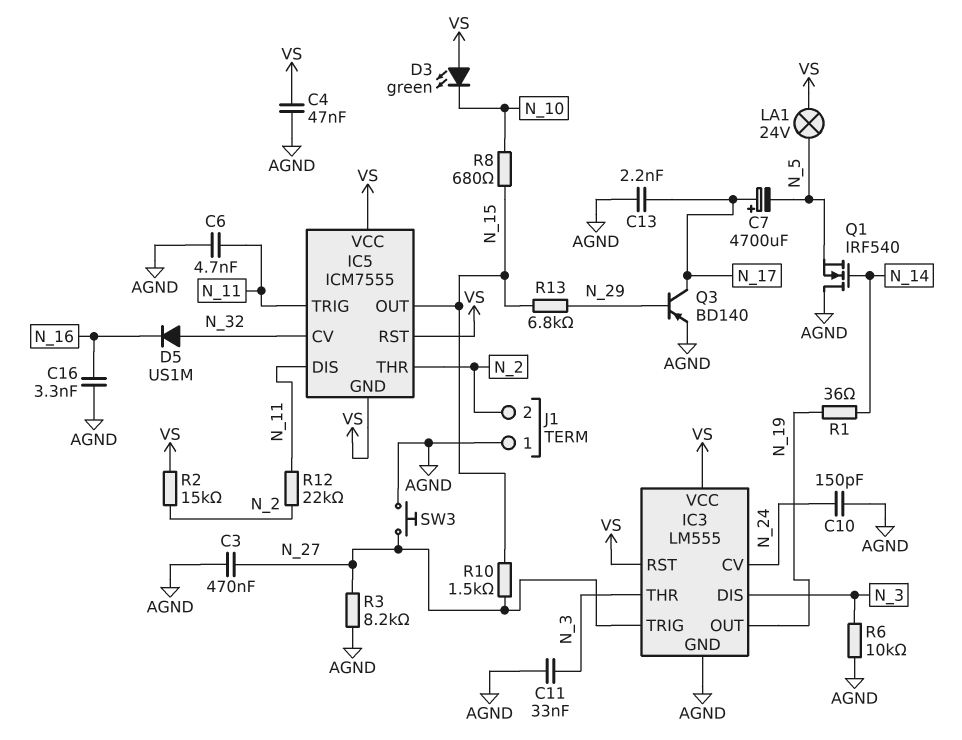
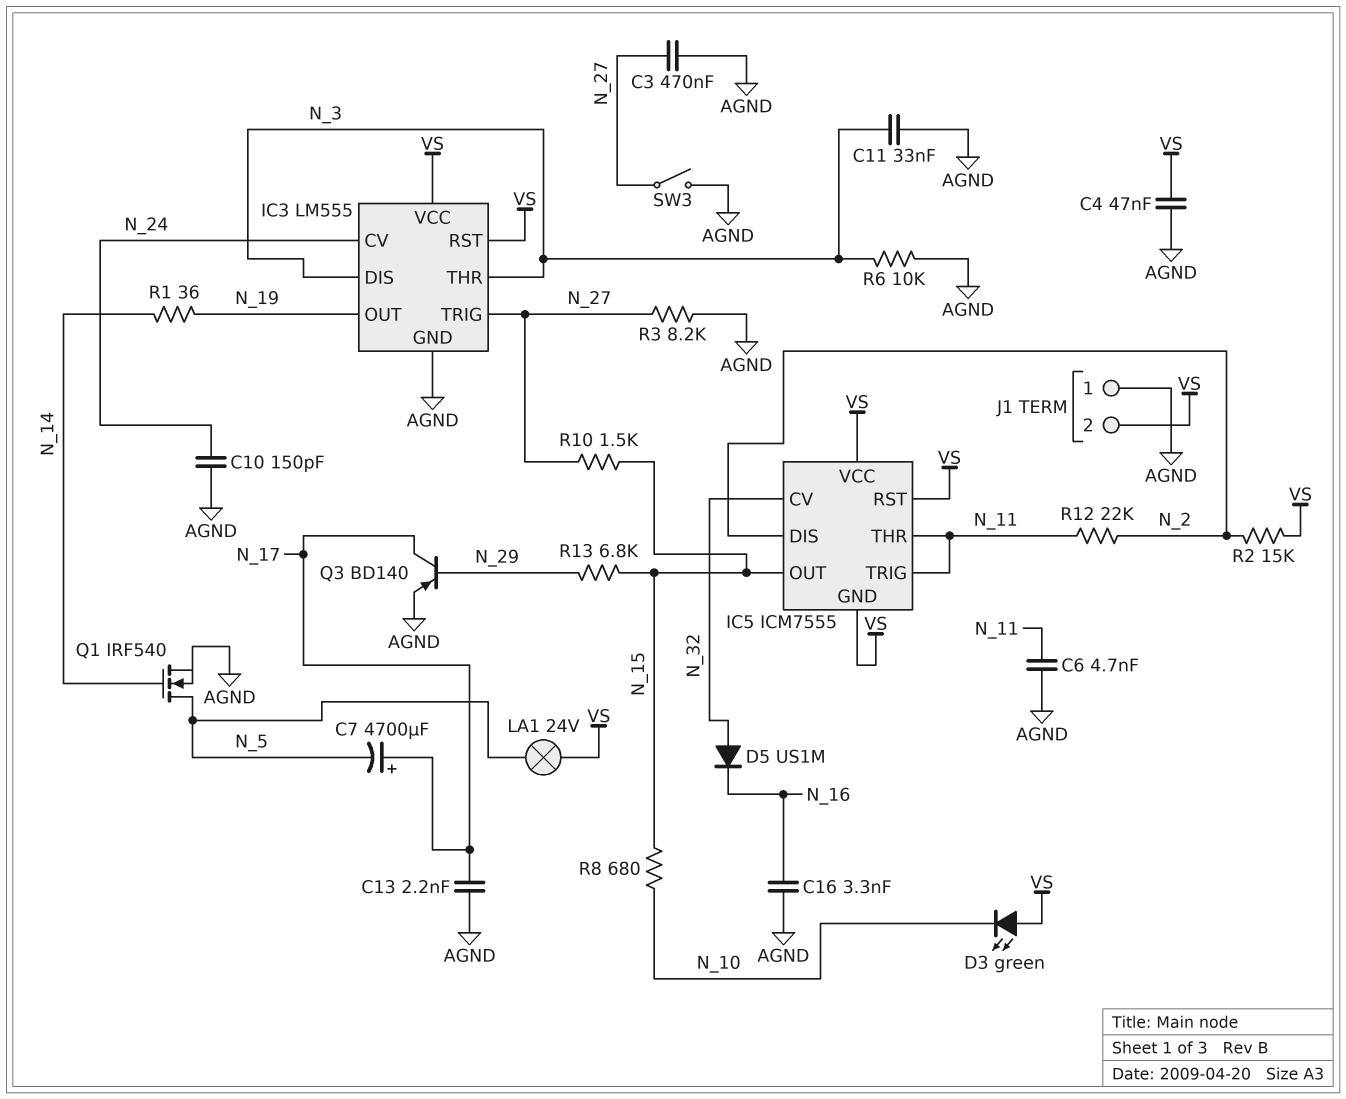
IC5 pin DIS: N_11 -> N_2
IC5 pin THR: N_2 -> N_11
J1 pin 2: N_2 -> VS
Q1: NMOS IRF540 (G N_14, D AGND, S N_5) -> NMOS IRF540 (G N_14, D N_5, S AGND)
SW3: button (AGND, N_27) -> switch (AGND, N_27)

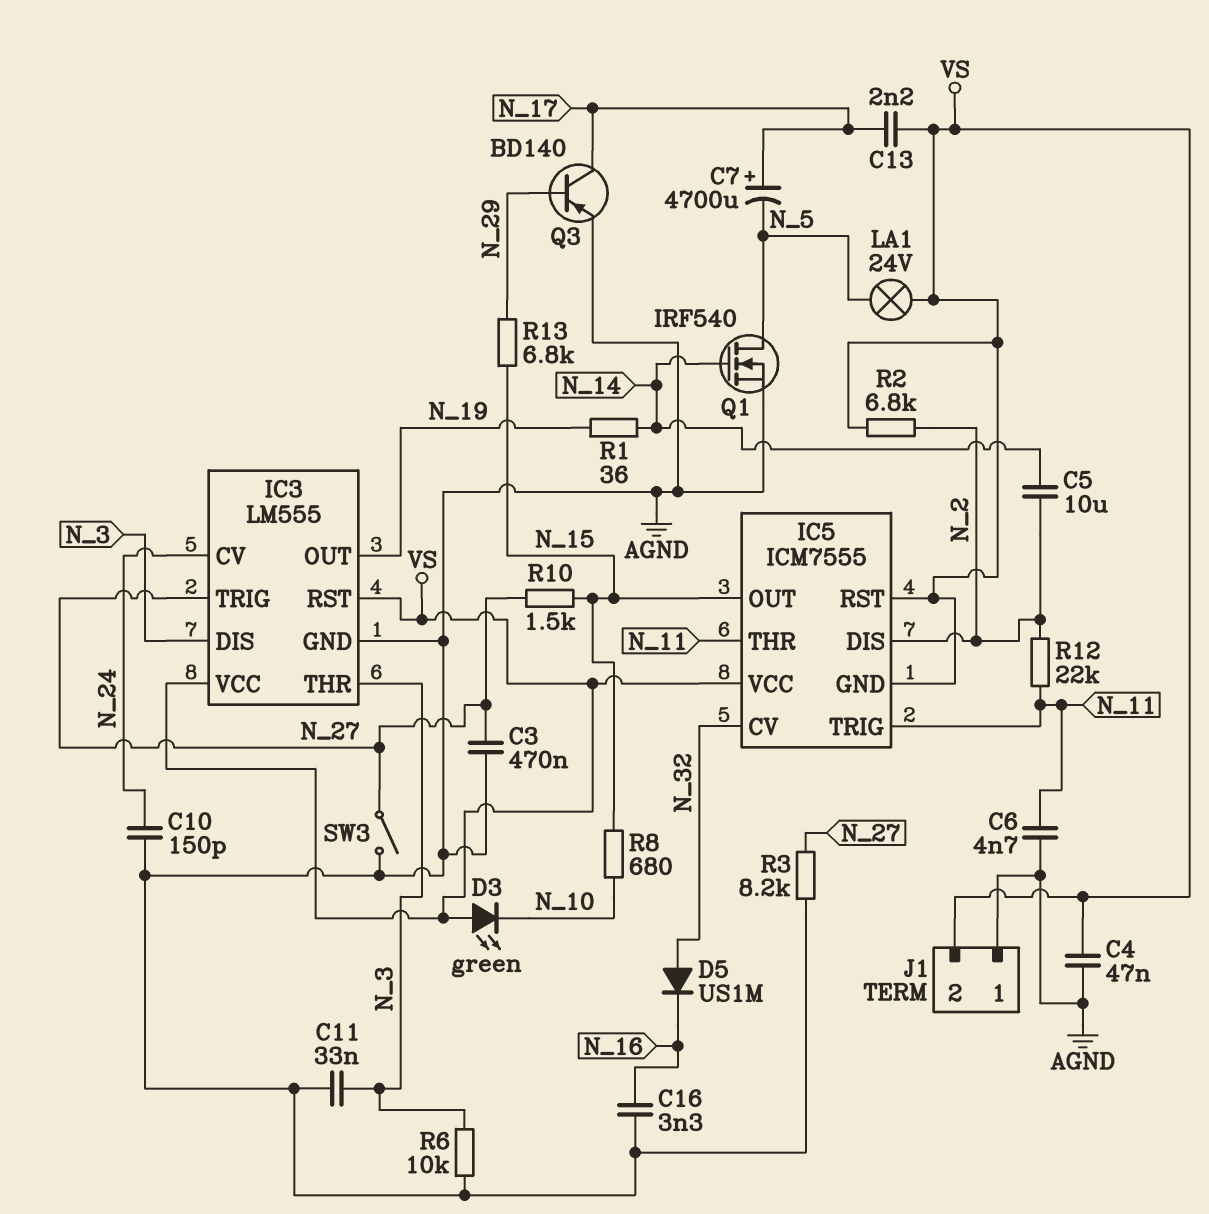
C5: none -> 10uF (N_2, N_14)
C13: 2.2nF (AGND, N_17) -> 2.2nF (N_17, VS)
R2: 15k (N_2, VS) -> 6.8k (N_2, VS)

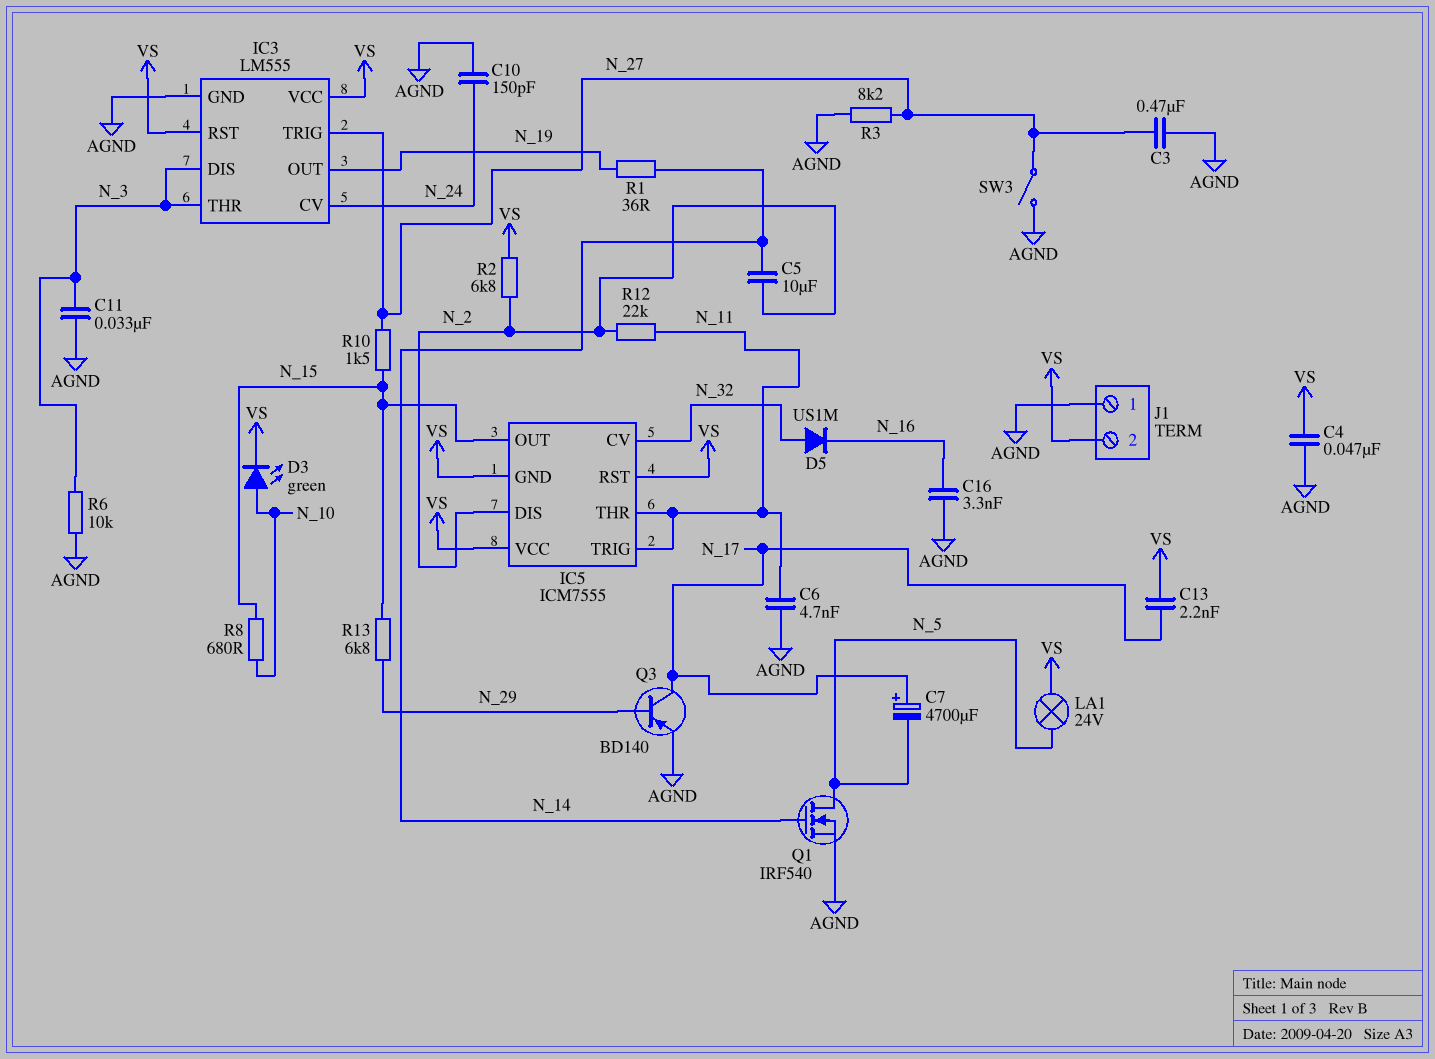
D3: LED green (A VS, K N_10) -> LED green (A N_10, K VS)

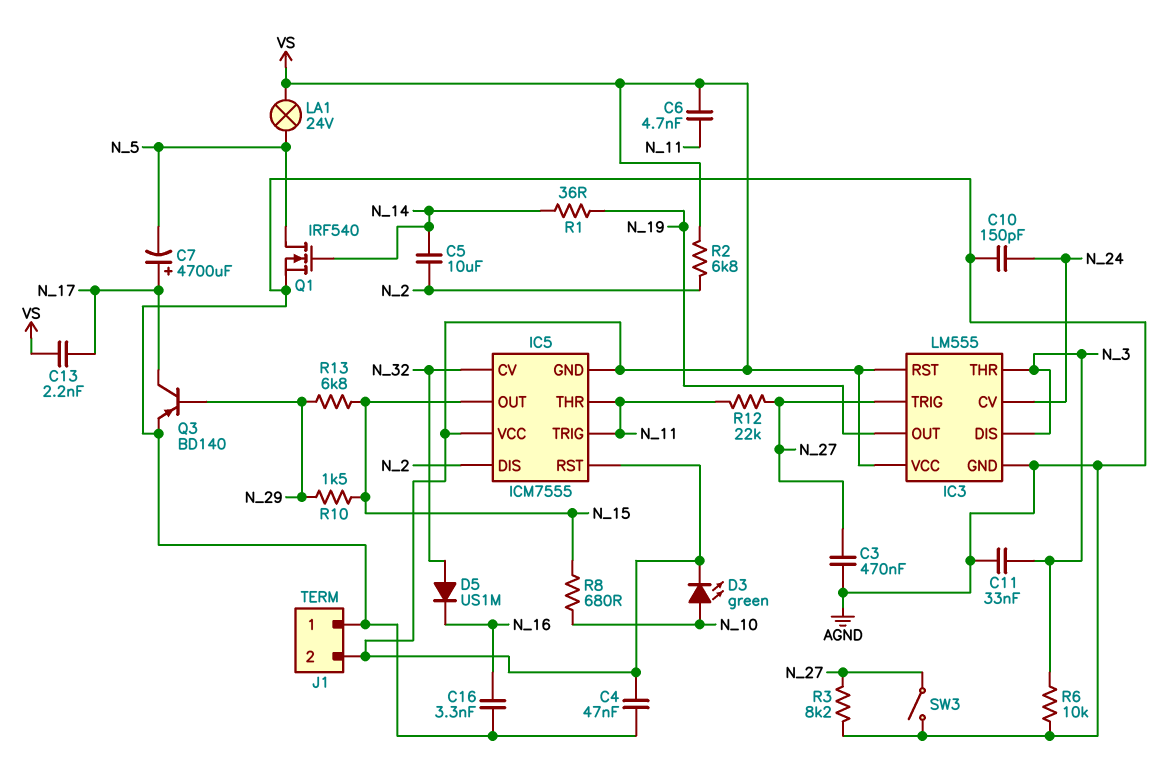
C6: 4.7nF (AGND, N_11) -> 4.7nF (N_11, VS)
R10: 1.5k (N_15, N_27) -> 1.5k (N_15, N_29)
R12: 22k (N_2, N_11) -> 22k (N_11, N_27)

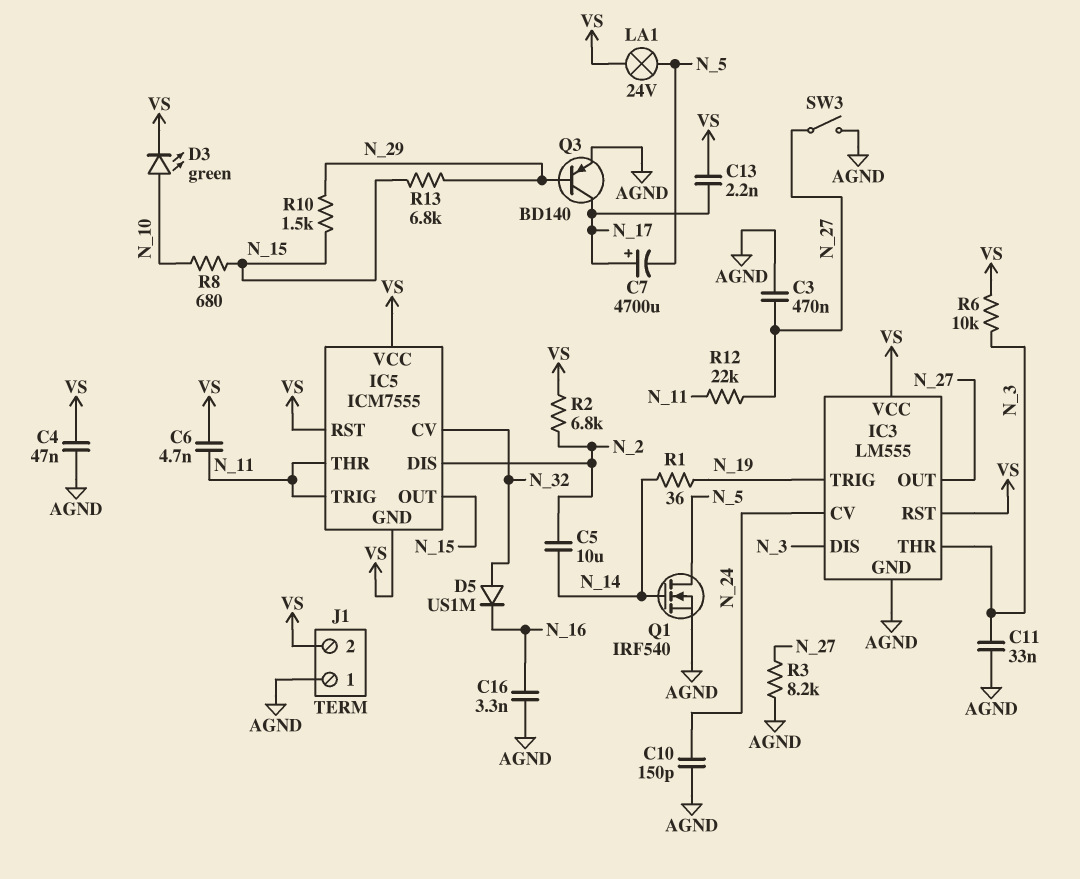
IC3 pin OUT: N_19 -> N_27
IC3 pin TRIG: N_27 -> N_19
R6: 10k (AGND, N_3) -> 10k (N_3, VS)

